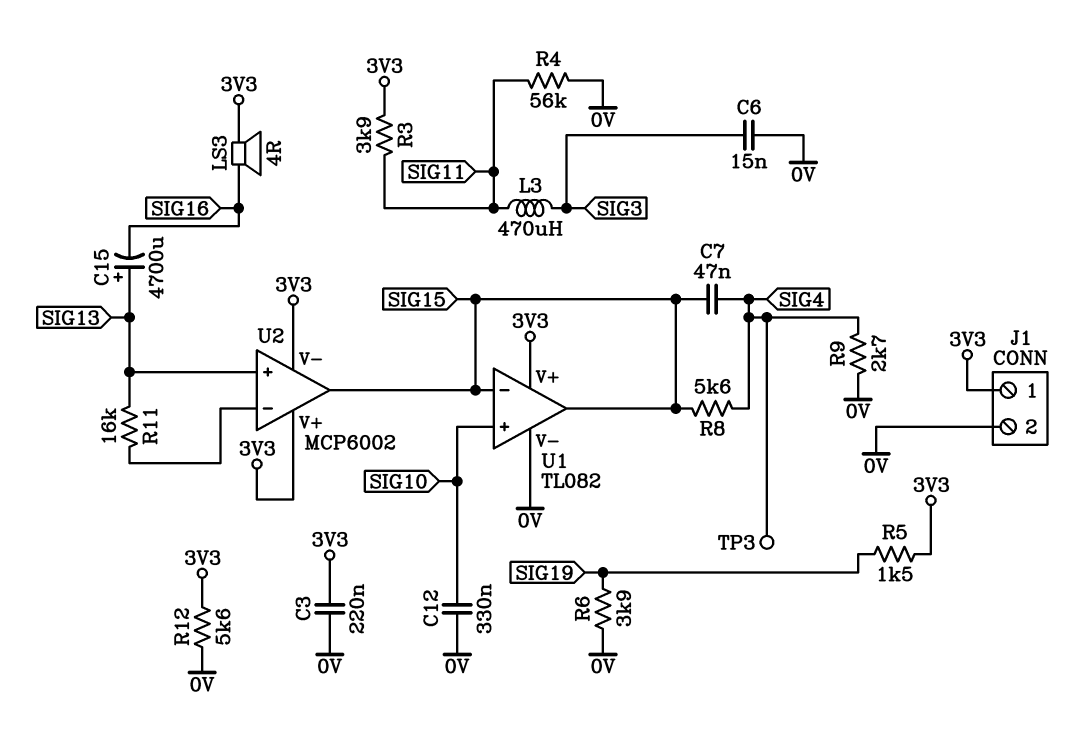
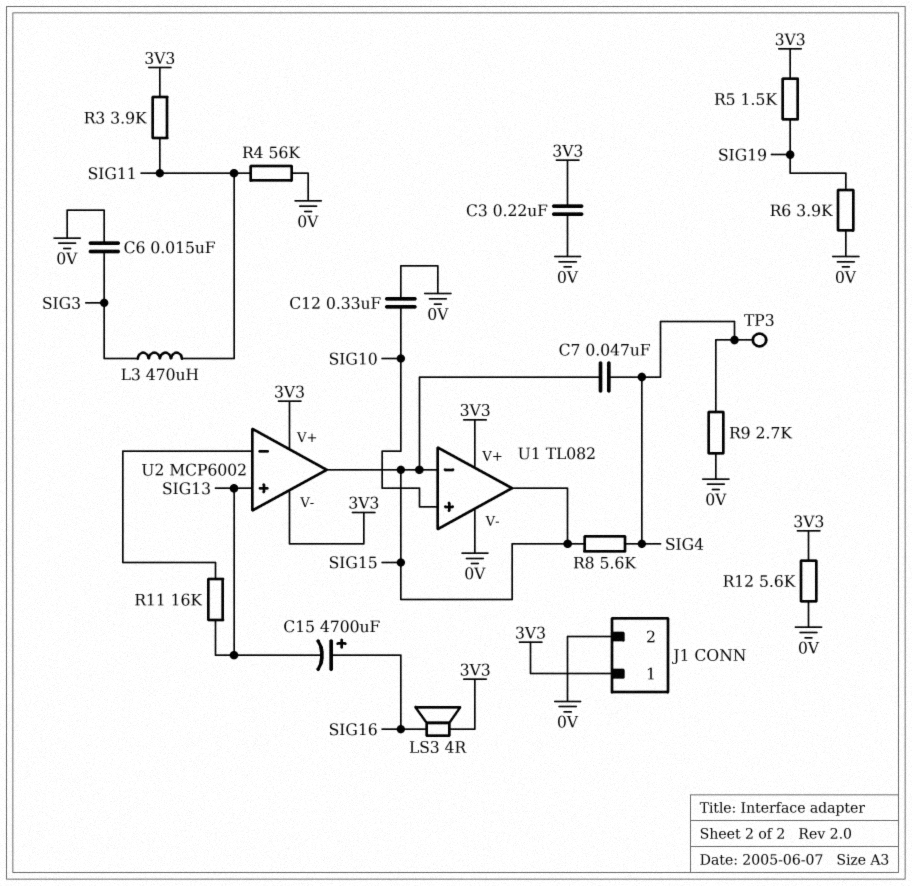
C15: 4700uF (plus SIG13, minus SIG16) -> 4700uF (plus SIG16, minus SIG13)

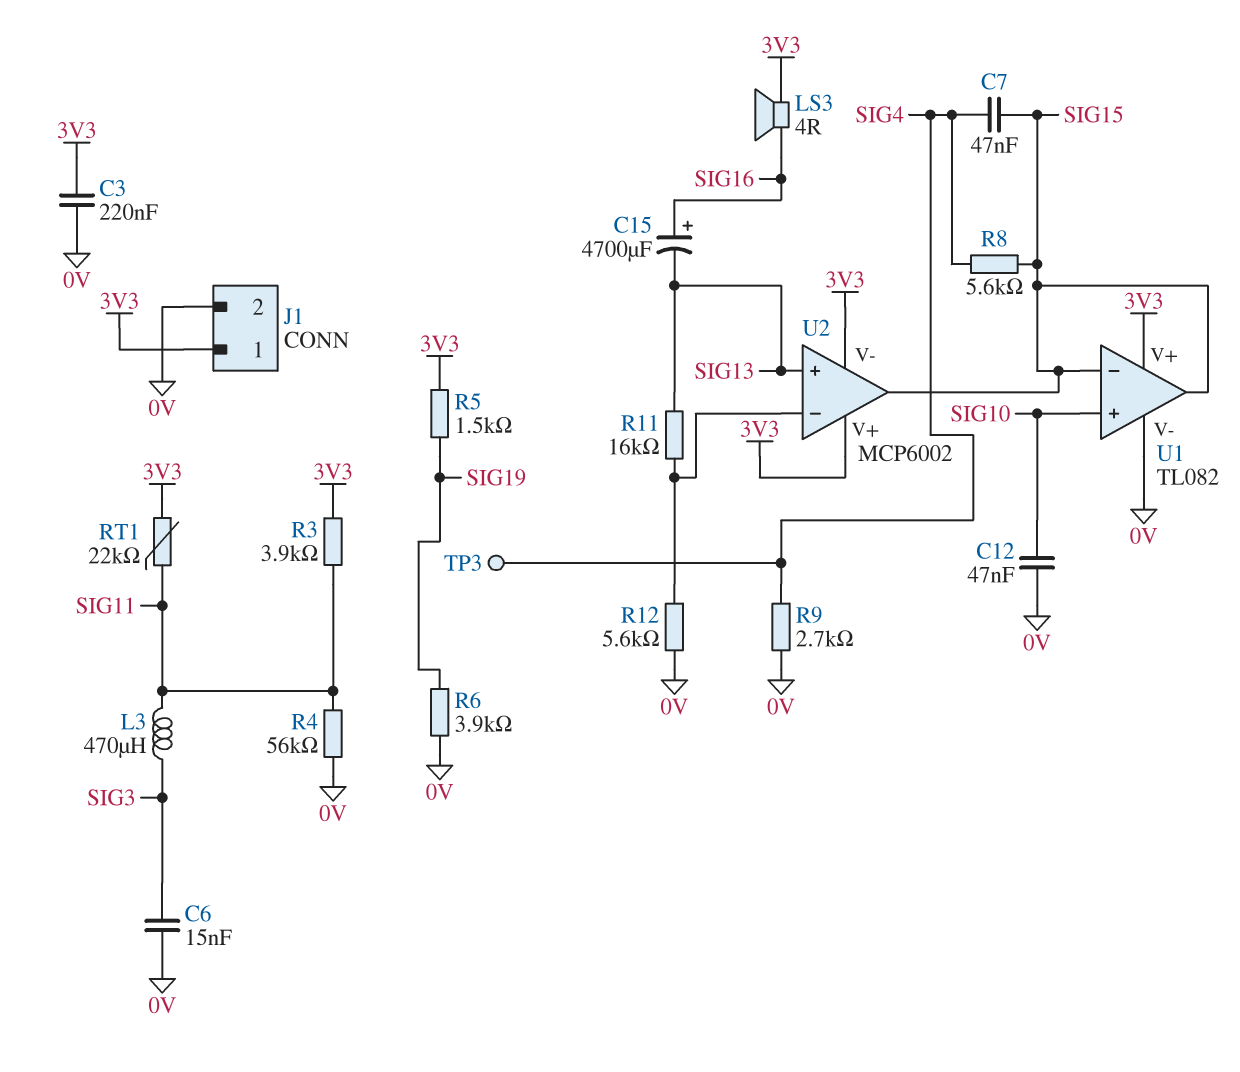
C12: 330nF (0V, SIG10) -> 47nF (0V, SIG10)
R12: 5.6k (0V, 3V3) -> 5.6k (0V, U2/in-)
RT1: none -> 22k (3V3, SIG11)

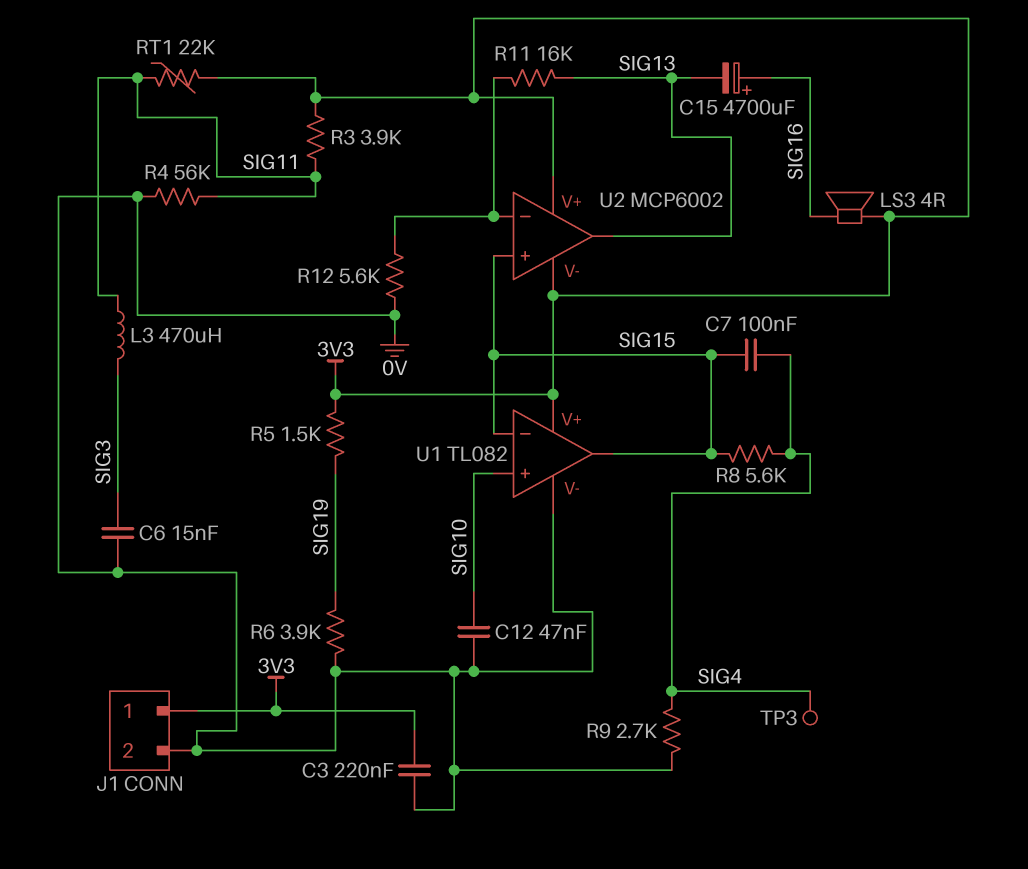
C7: 47nF (SIG4, SIG15) -> 100nF (SIG4, SIG15)
U2 pin in+: SIG13 -> SIG15
U2 pin out: SIG15 -> SIG13

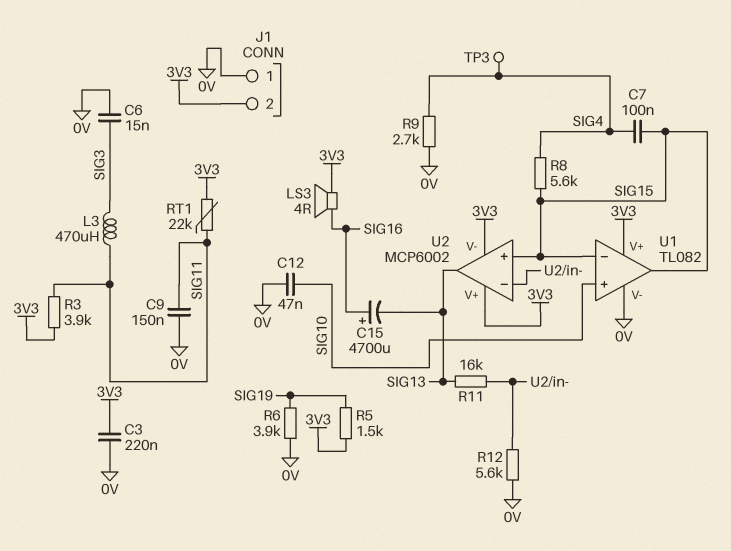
C9: none -> 150nF (0V, SIG11)
J1 pin 1: 3V3 -> 0V
J1 pin 2: 0V -> 3V3
R4: 56k (0V, SIG11) -> none

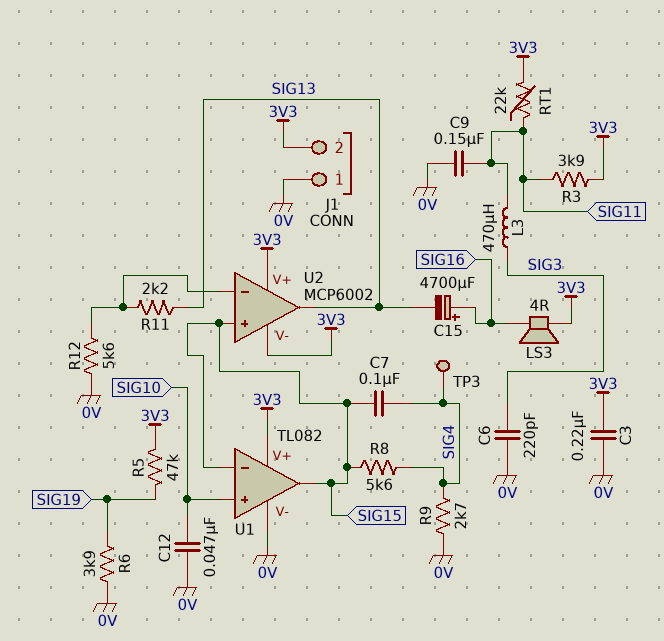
C6: 15nF (0V, SIG3) -> 220pF (0V, SIG3)
R5: 1.5k (3V3, SIG19) -> 47k (3V3, SIG19)
R11: 16k (SIG13, U2/in-) -> 2.2k (SIG13, U2/in-)

